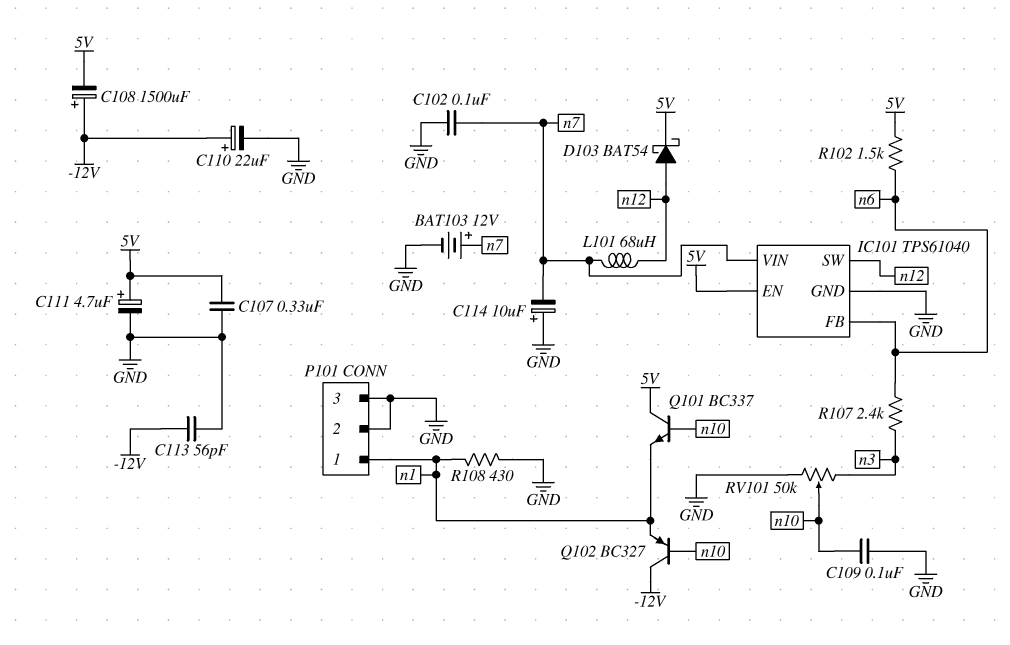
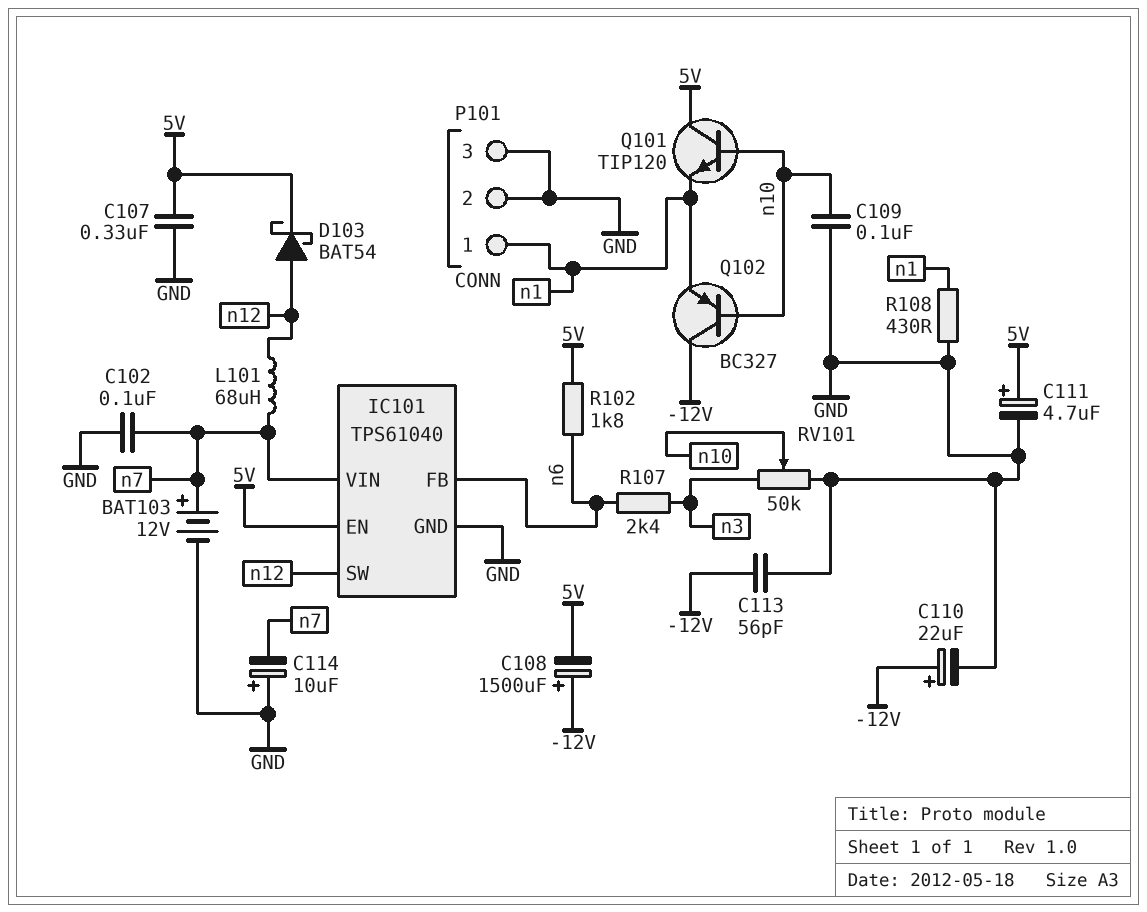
Q101: NPN BC337 (B n10, C 5V, E n1) -> NPN TIP120 (B n10, C 5V, E n1)
R102: 1.5k (5V, n6) -> 1.8k (5V, n6)

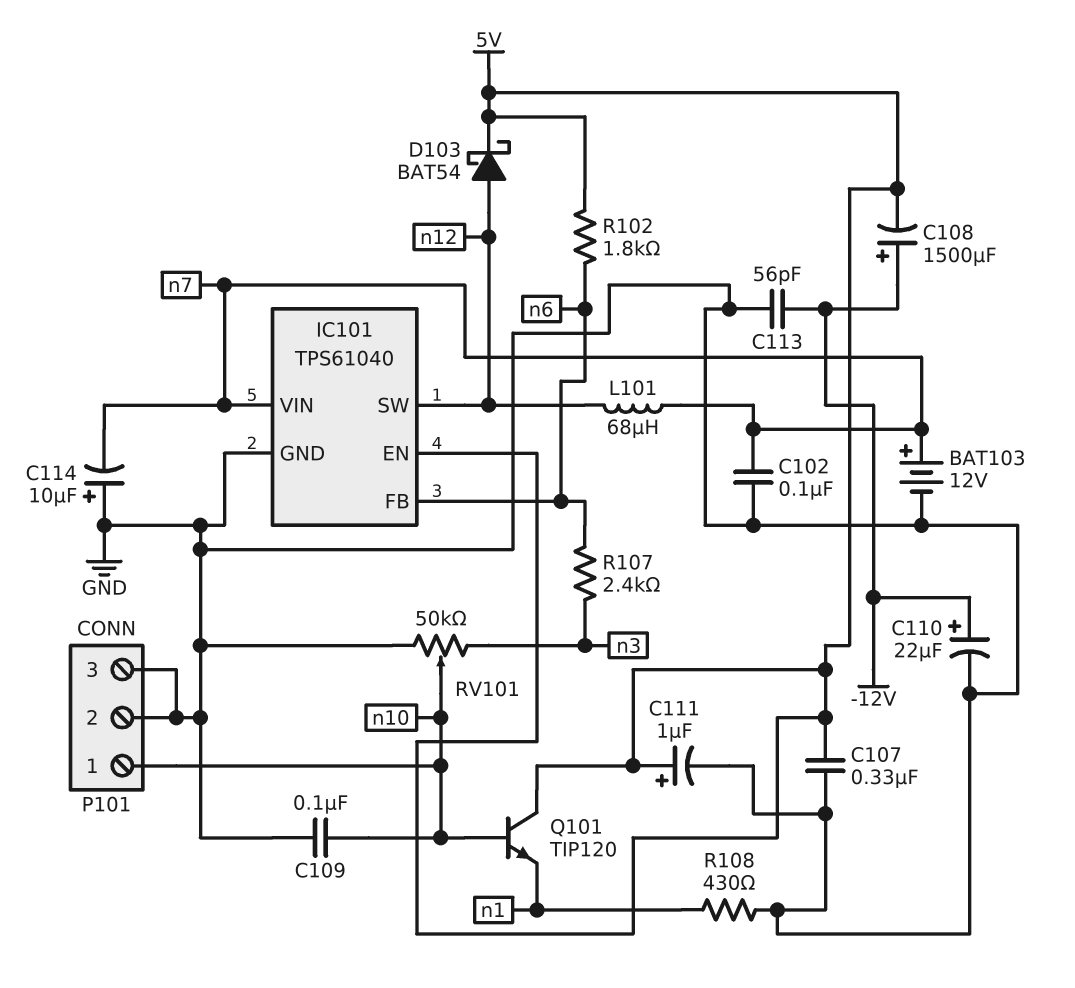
C111: 4.7uF (plus 5V, minus GND) -> 1uF (plus 5V, minus GND)
P101 pin 1: n1 -> n10
Q102: PNP BC327 (B n10, C -12V, E n1) -> none

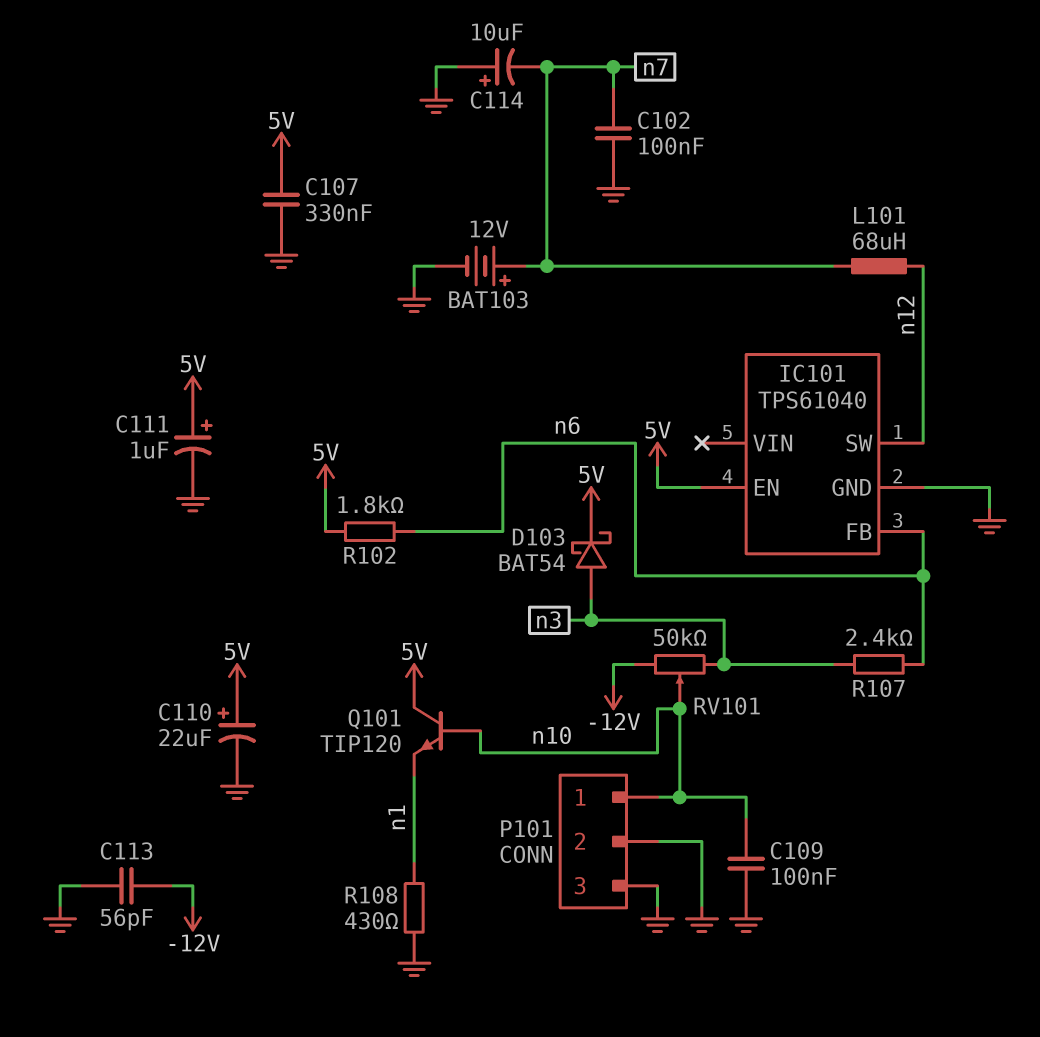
C108: 1500uF (plus -12V, minus 5V) -> none
C110: 22uF (plus -12V, minus GND) -> 22uF (plus 5V, minus GND)
D103: schottky BAT54 (A n12, K 5V) -> schottky BAT54 (A n3, K 5V)
IC101 pin VIN: n7 -> none
RV101: 50k (GND, n3, wiper n10) -> 50k (-12V, n3, wiper n10)

